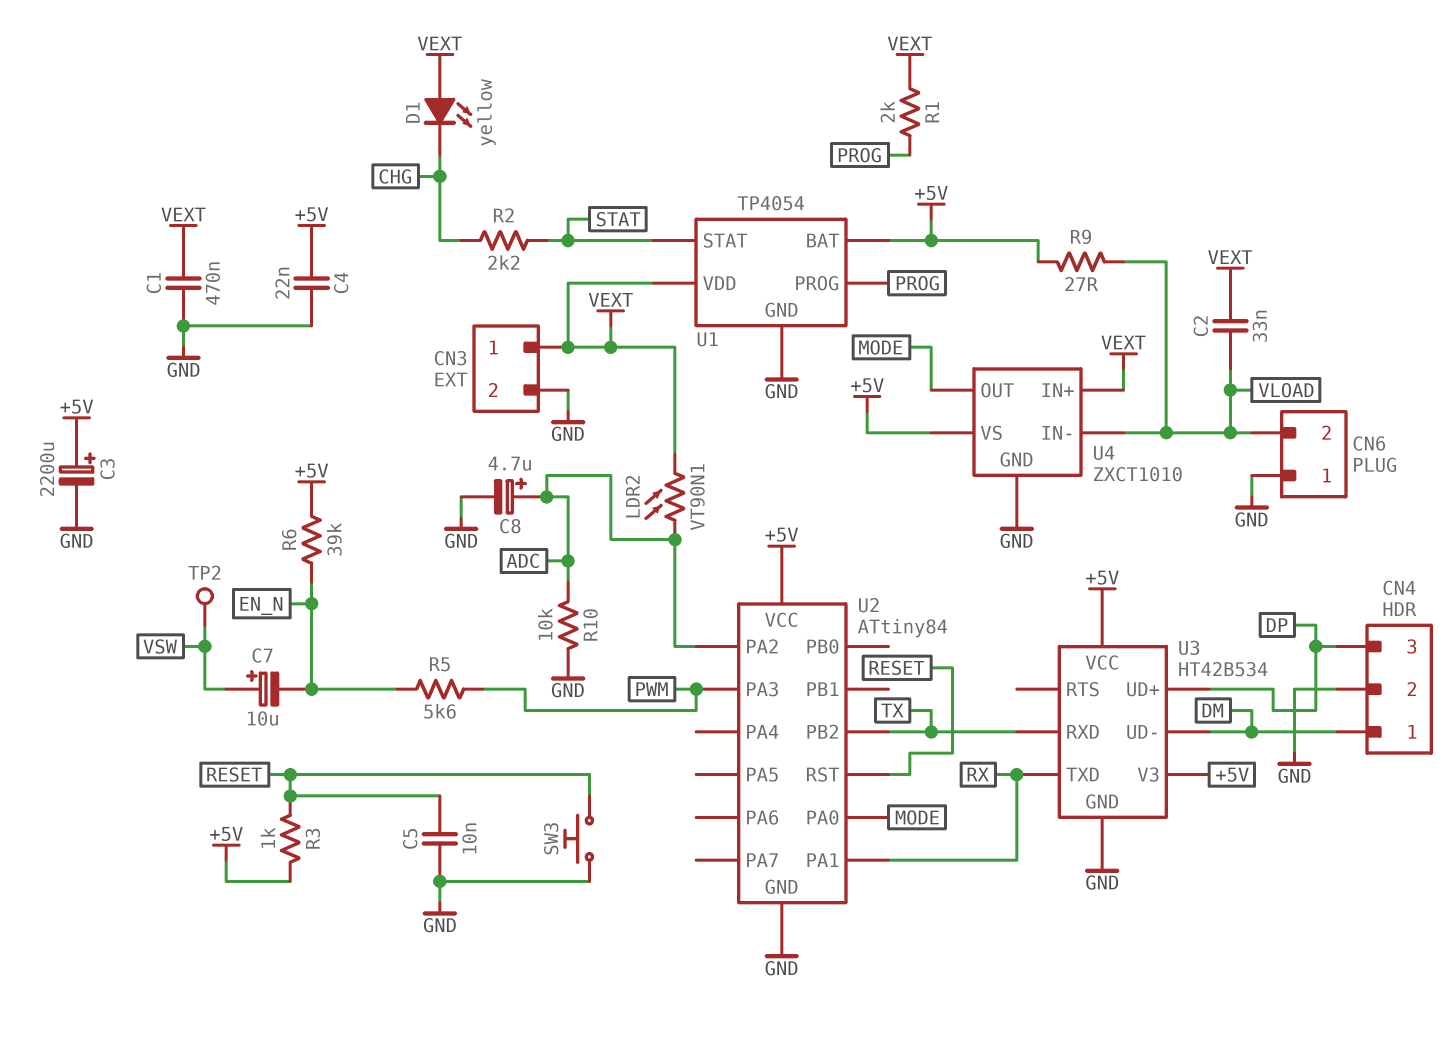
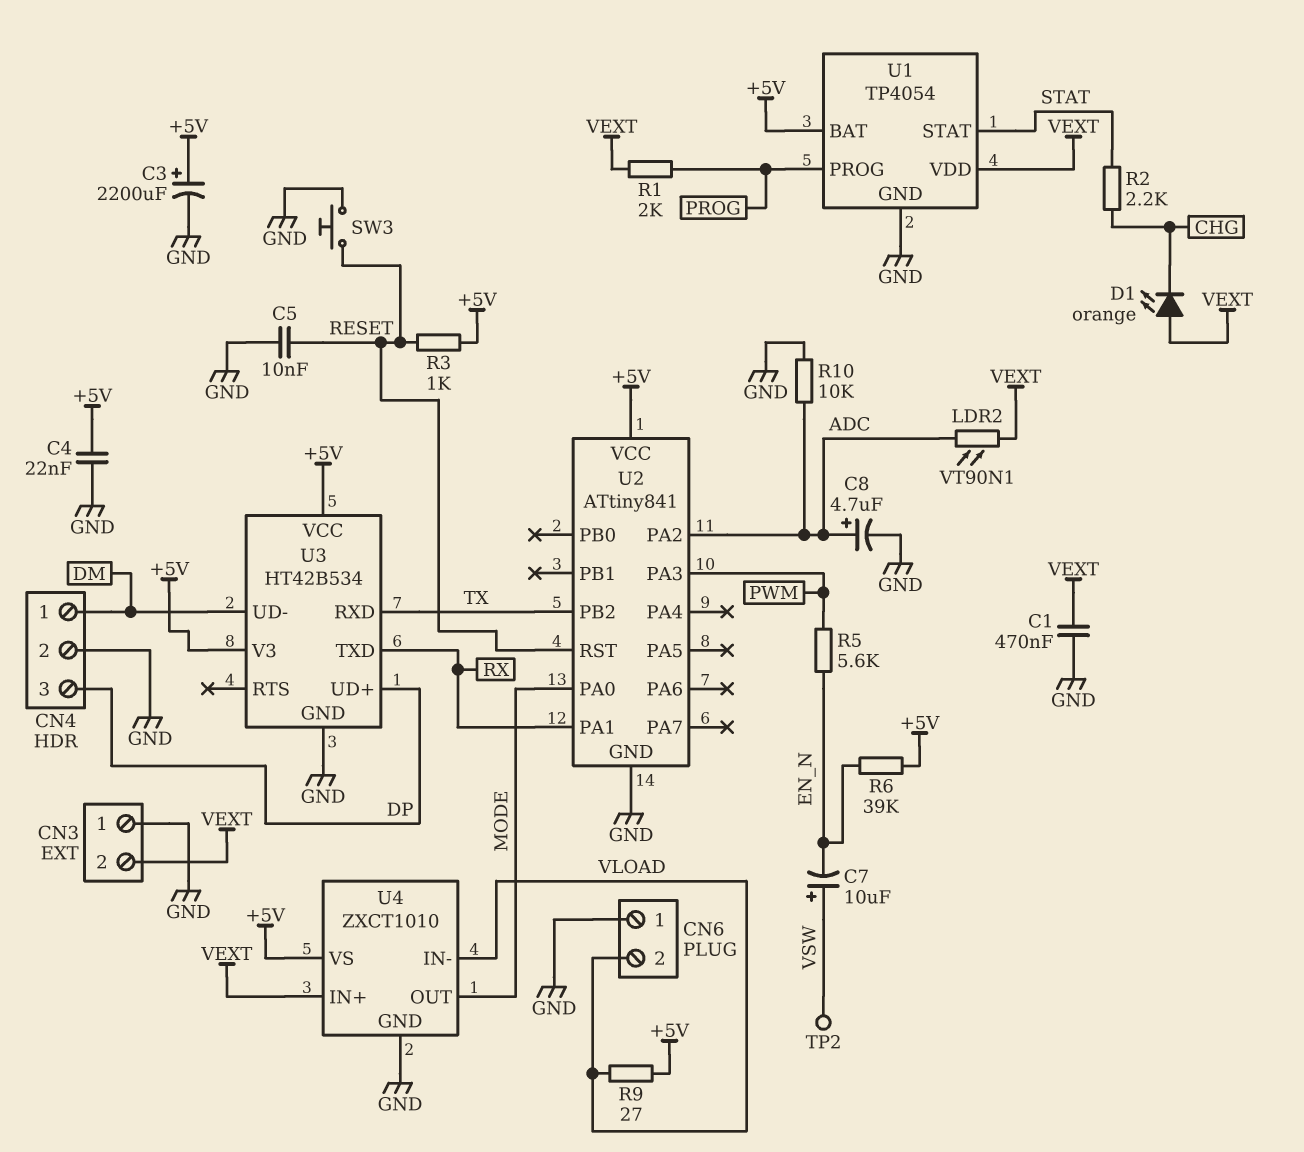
C2: 33nF (VEXT, VLOAD) -> none
CN3 pin 1: VEXT -> GND
CN3 pin 2: GND -> VEXT
D1: LED yellow (A VEXT, K CHG) -> LED orange (A VEXT, K CHG)
U2: ATtiny84 -> ATtiny841

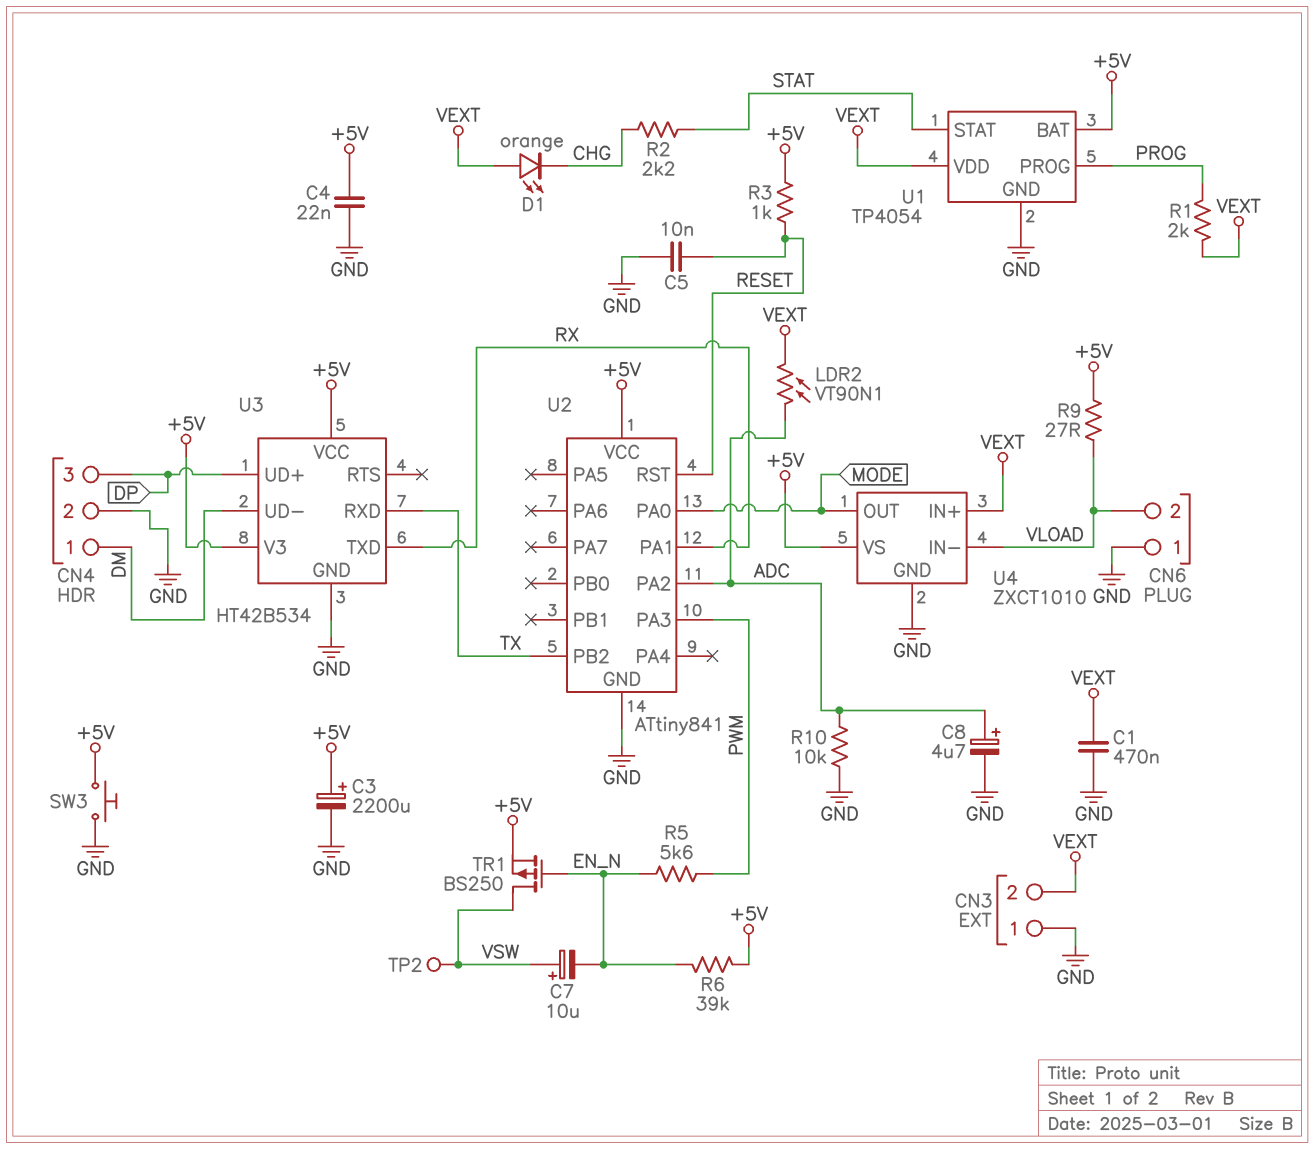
SW3: button (GND, RESET) -> button (+5V, GND)
TR1: none -> PMOS BS250 (G EN_N, D VSW, S +5V)

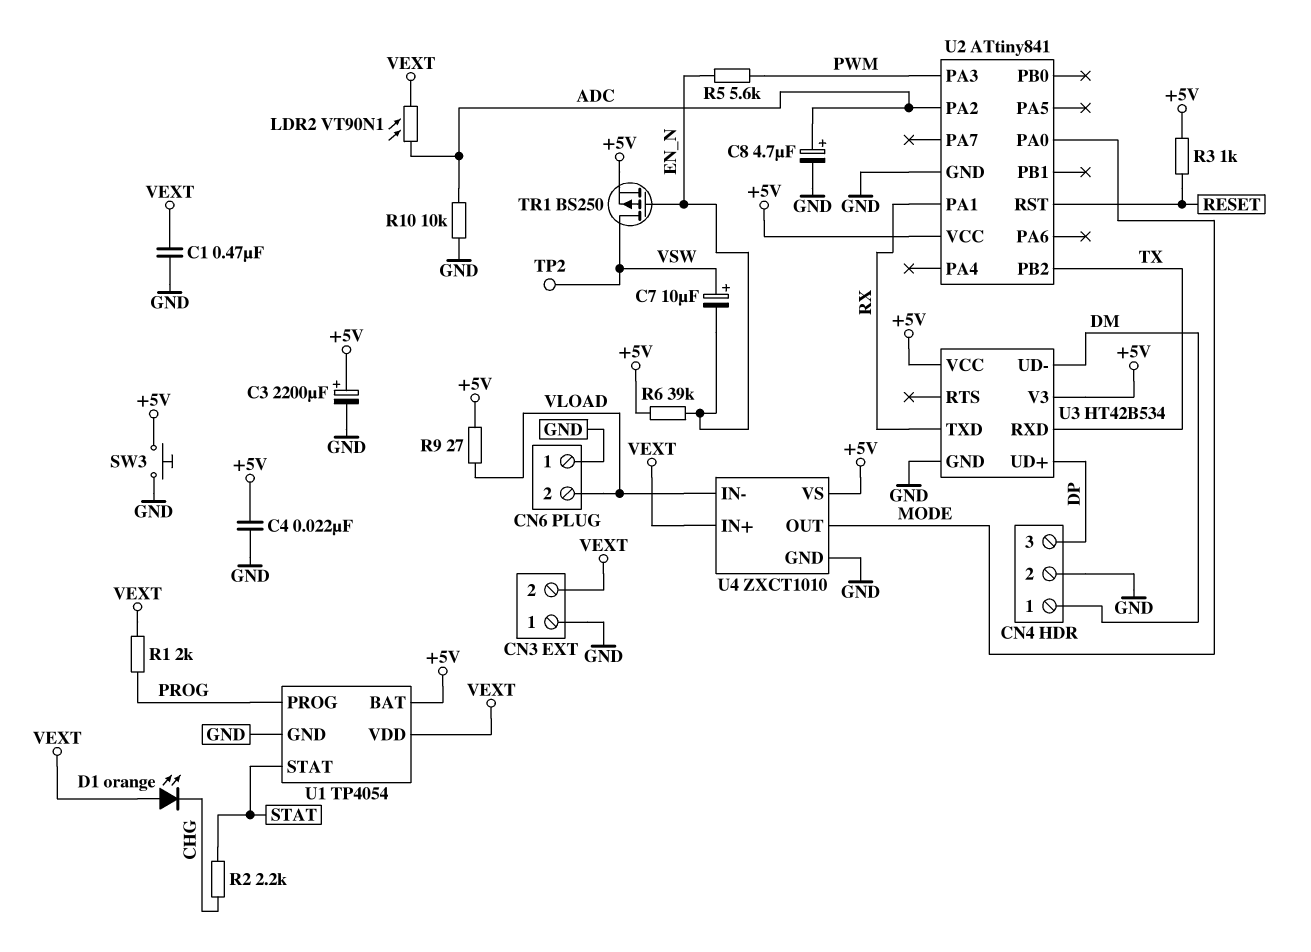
C5: 10nF (GND, RESET) -> none

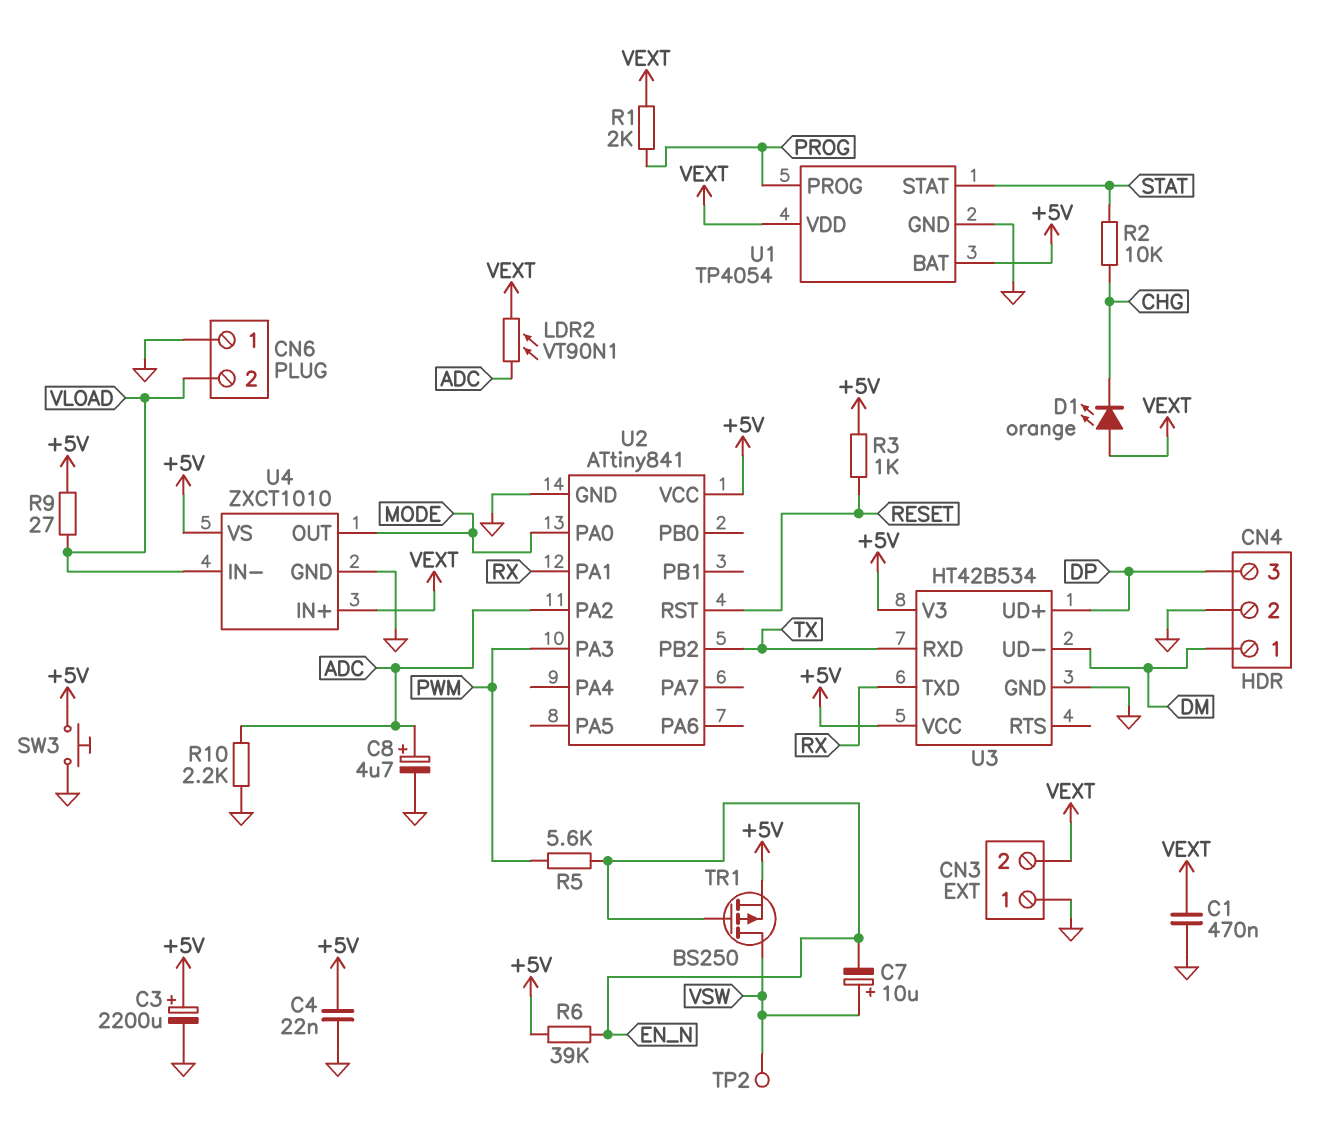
R2: 2.2k (CHG, STAT) -> 10k (CHG, STAT)
R10: 10k (ADC, GND) -> 2.2k (ADC, GND)

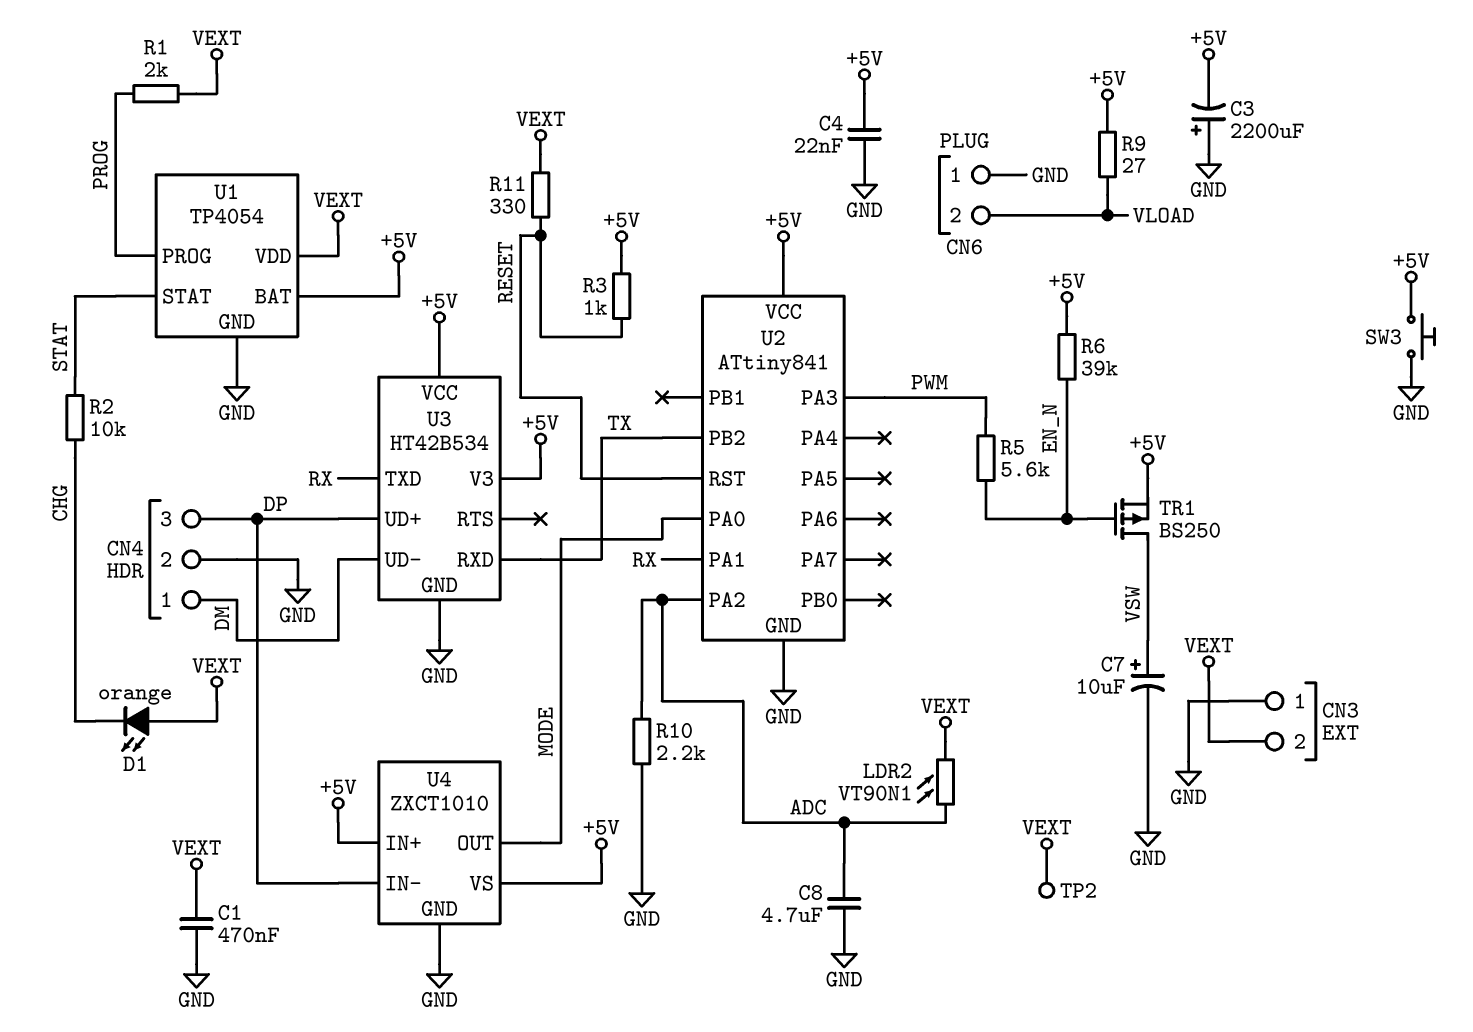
C3: 2200uF (plus +5V, minus GND) -> 2200uF (plus GND, minus +5V)
C7: 10uF (plus VSW, minus EN_N) -> 10uF (plus VSW, minus GND)
C8: 4.7uF (plus ADC, minus GND) -> 4.7uF (ADC, GND)
R11: none -> 330 (RESET, VEXT)
TP2: test point (VSW) -> test point (VEXT)
U4 pin IN+: VEXT -> +5V
U4 pin IN-: VLOAD -> DP

